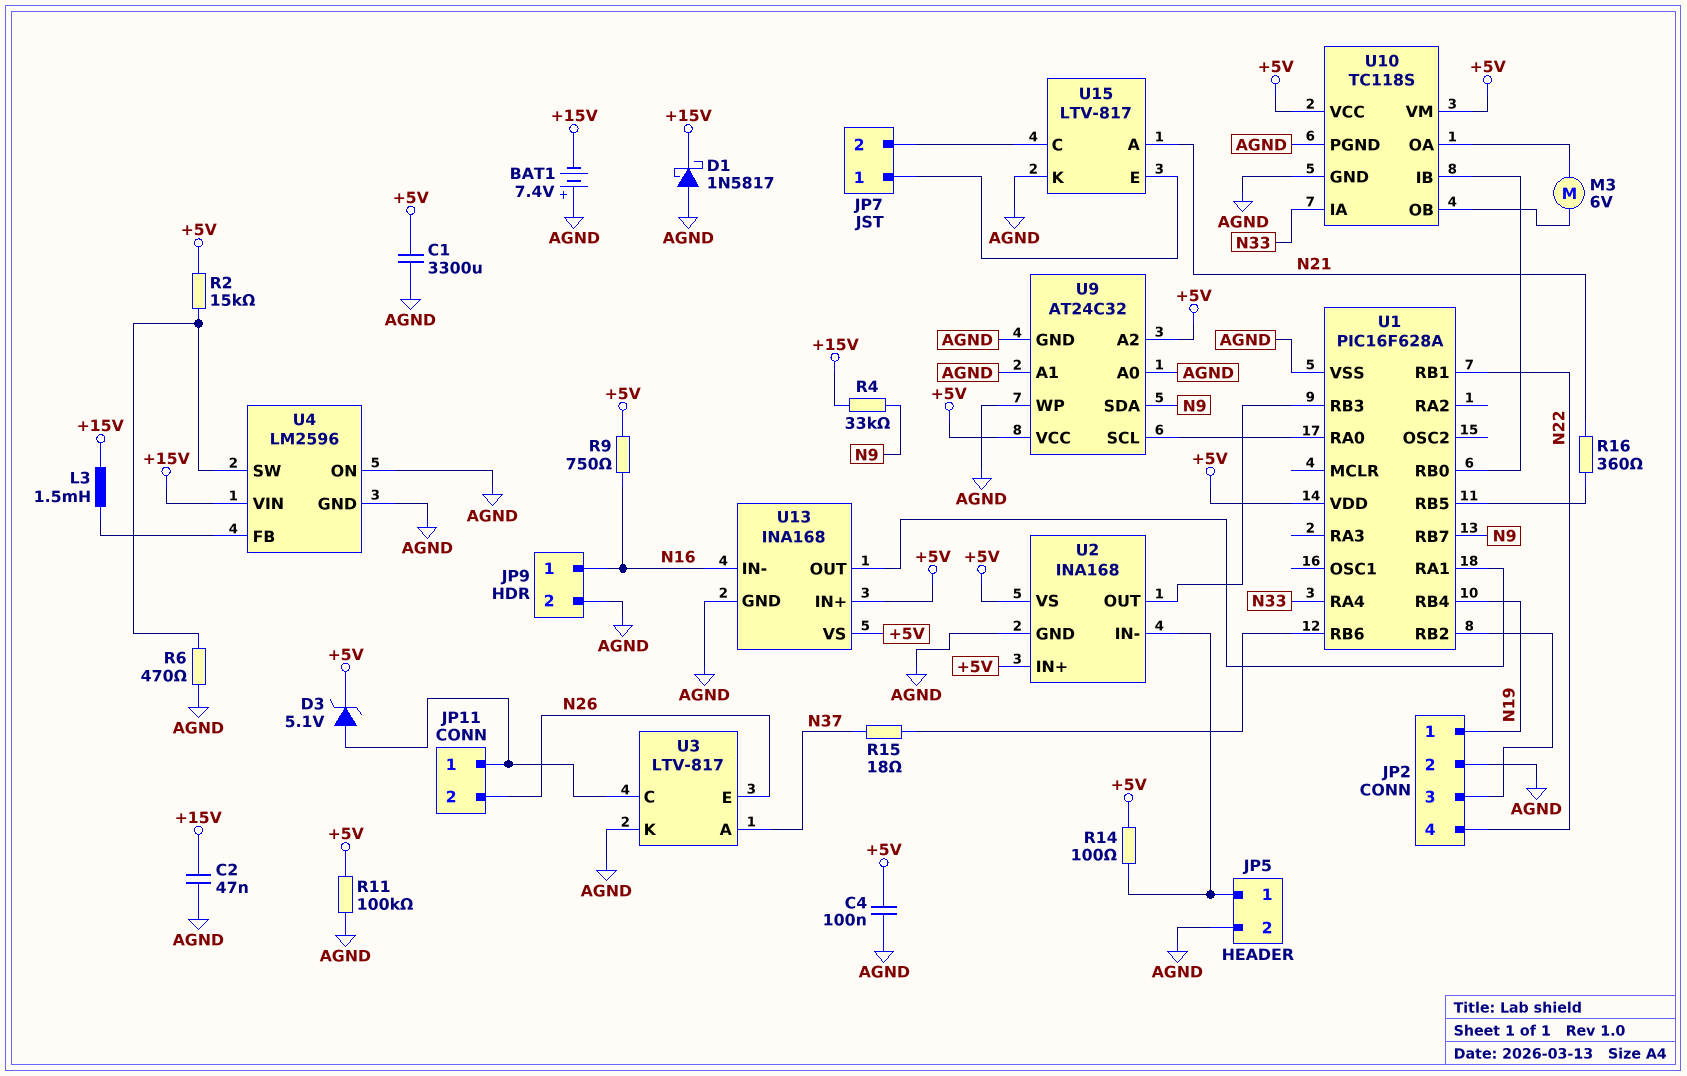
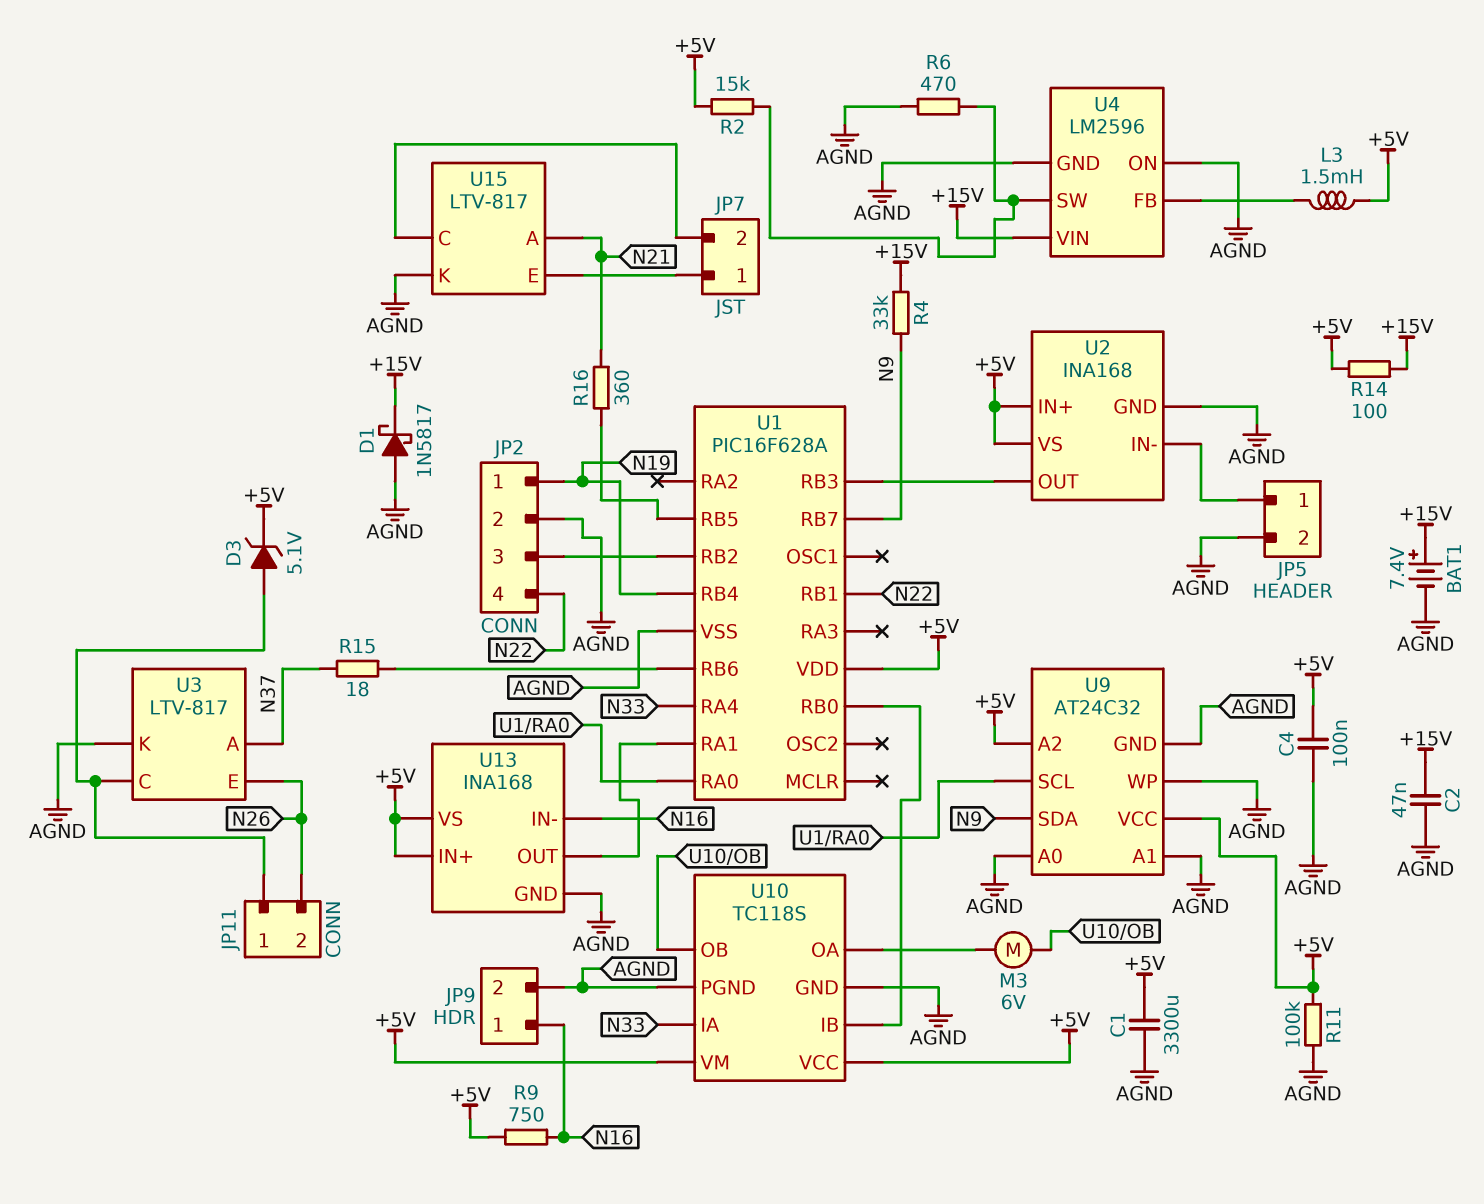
BAT1: 7.4V (plus AGND, minus +15V) -> 7.4V (plus +15V, minus AGND)
L3: 1.5mH (+15V, U4/FB) -> 1.5mH (+5V, U4/FB)
R14: 100 (+5V, JP5/1) -> 100 (+5V, +15V)

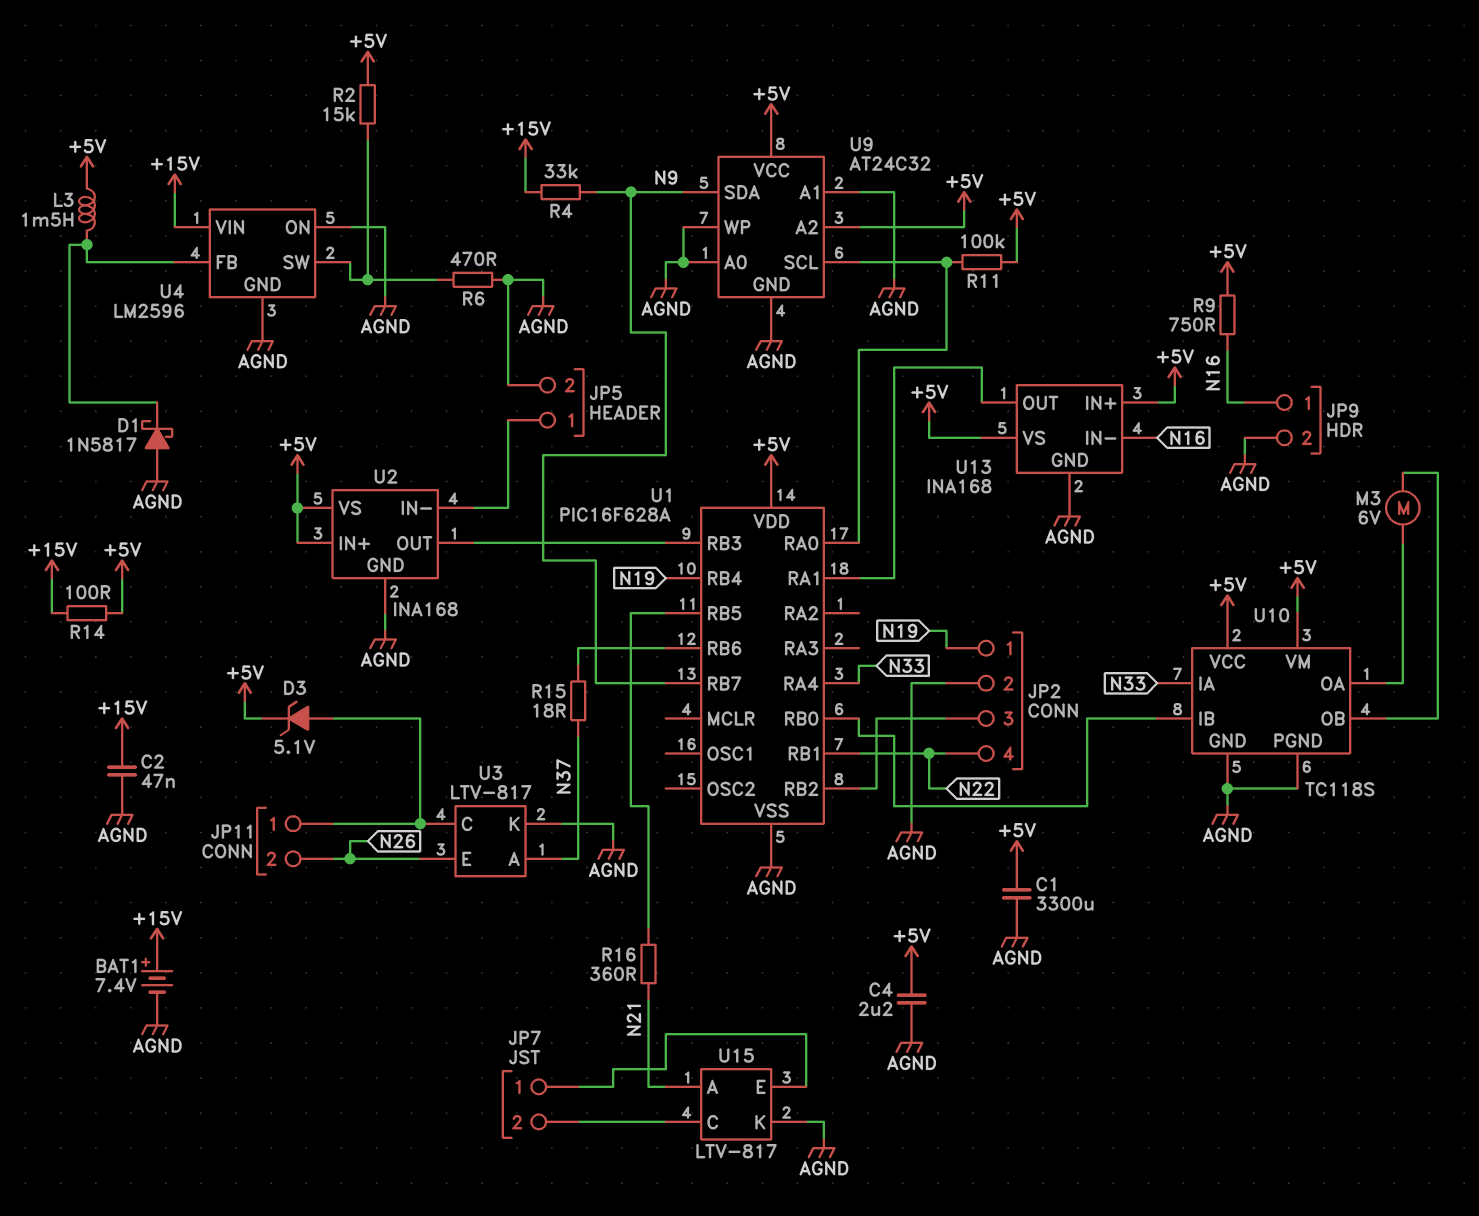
C4: 100nF (+5V, AGND) -> 2.2uF (+5V, AGND)
D1: schottky 1N5817 (A AGND, K +15V) -> schottky 1N5817 (A AGND, K U4/FB)
R11: 100k (+5V, AGND) -> 100k (+5V, U1/RA0)

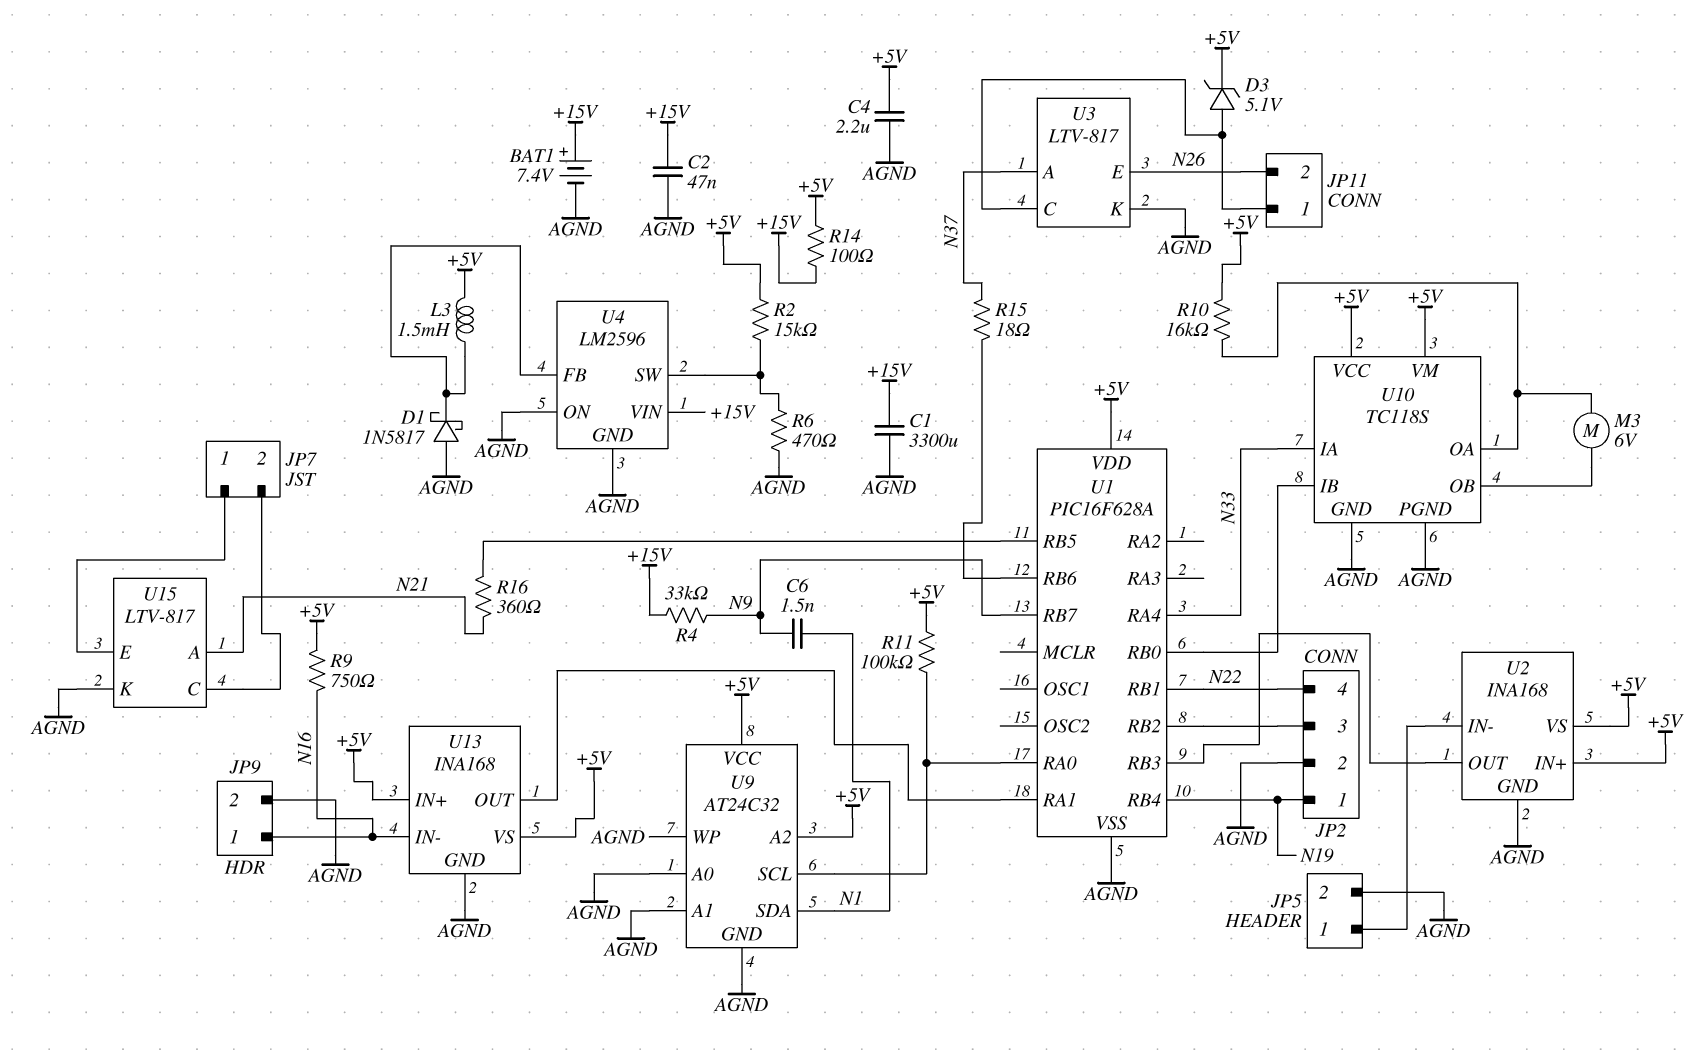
C1: 3300uF (+5V, AGND) -> 3300uF (+15V, AGND)
C6: none -> 1.5nF (N1, N9)
R10: none -> 16k (+5V, U10/OA)
U9 pin SDA: N9 -> N1

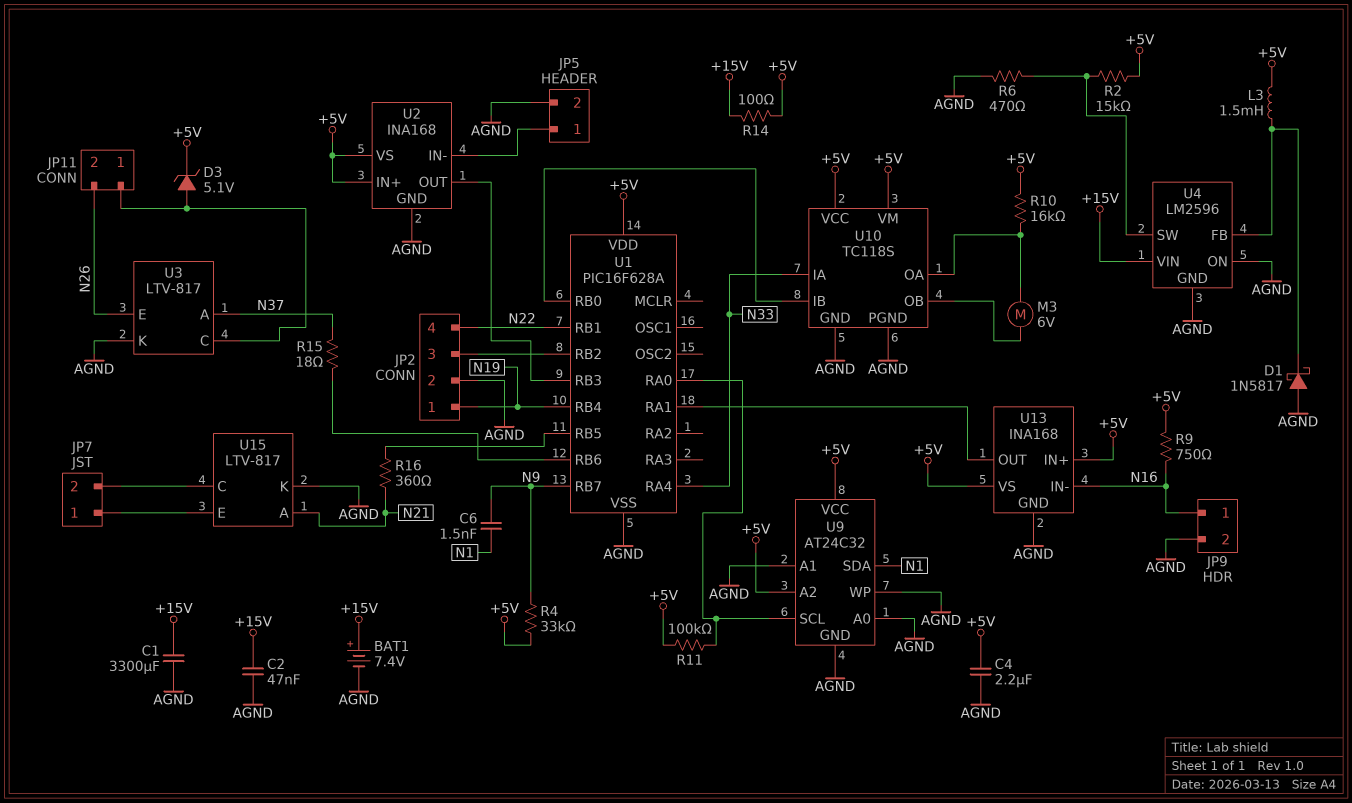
R4: 33k (+15V, N9) -> 33k (+5V, N9)

